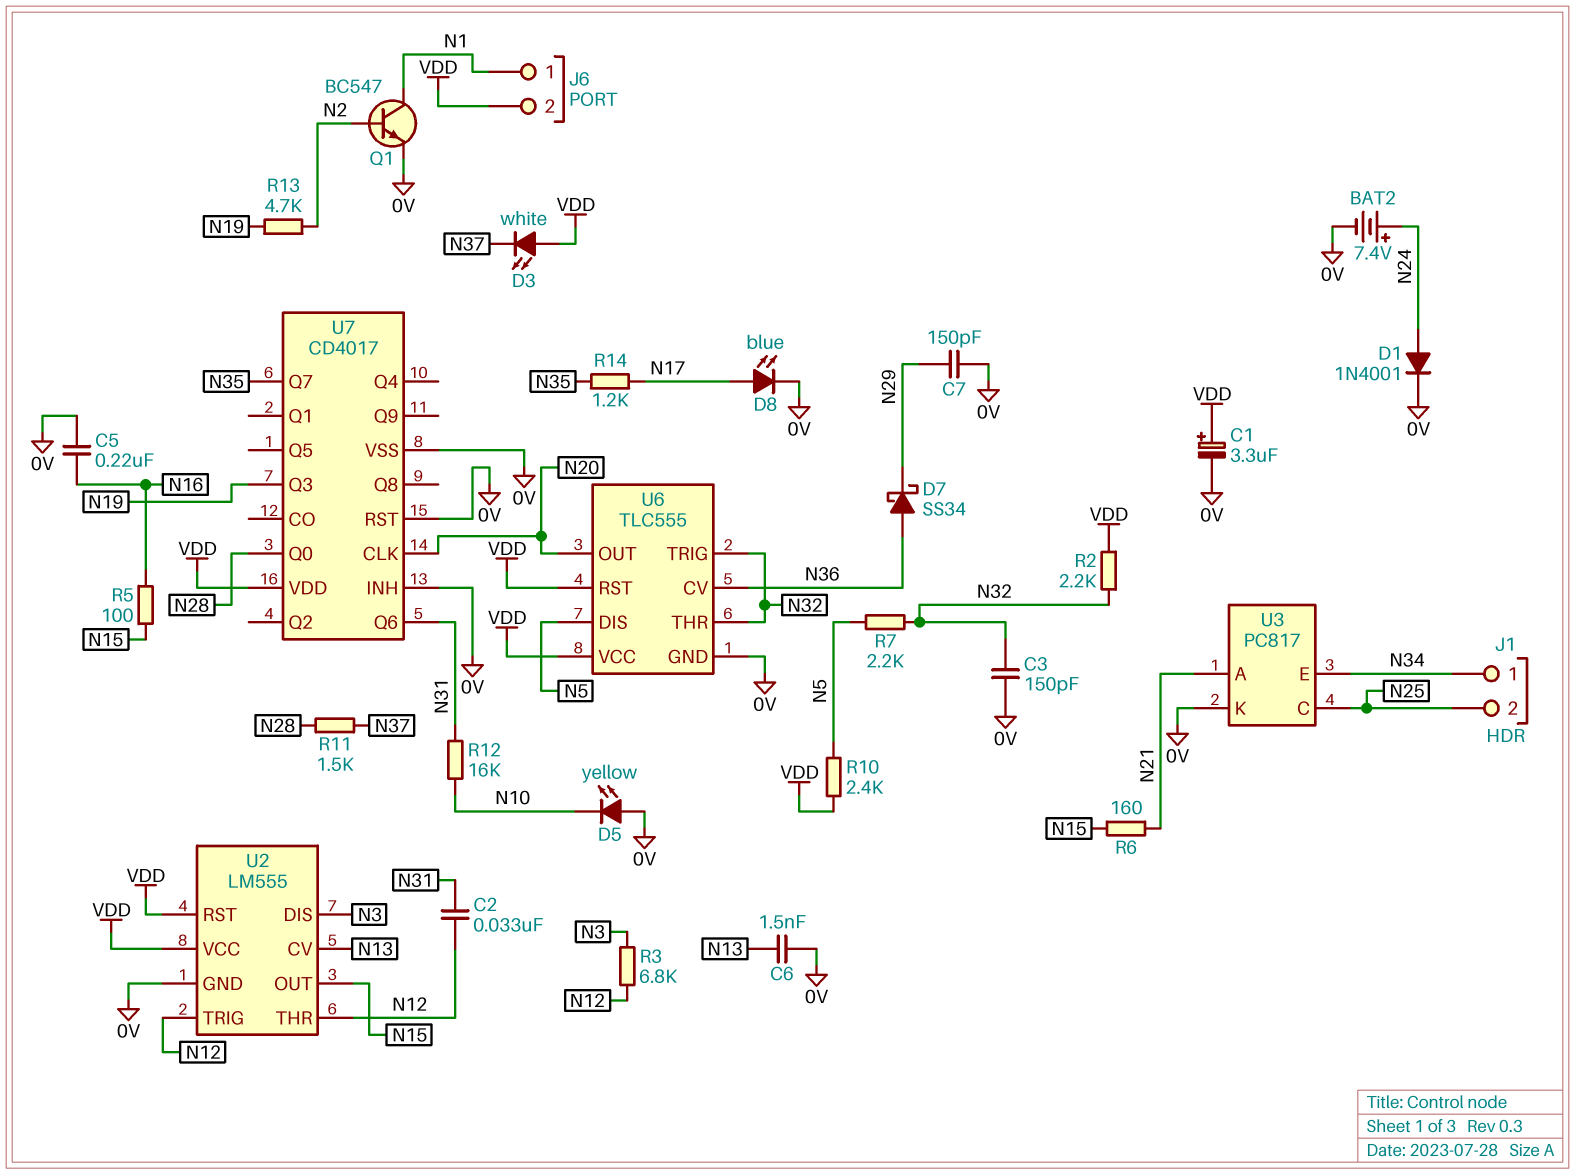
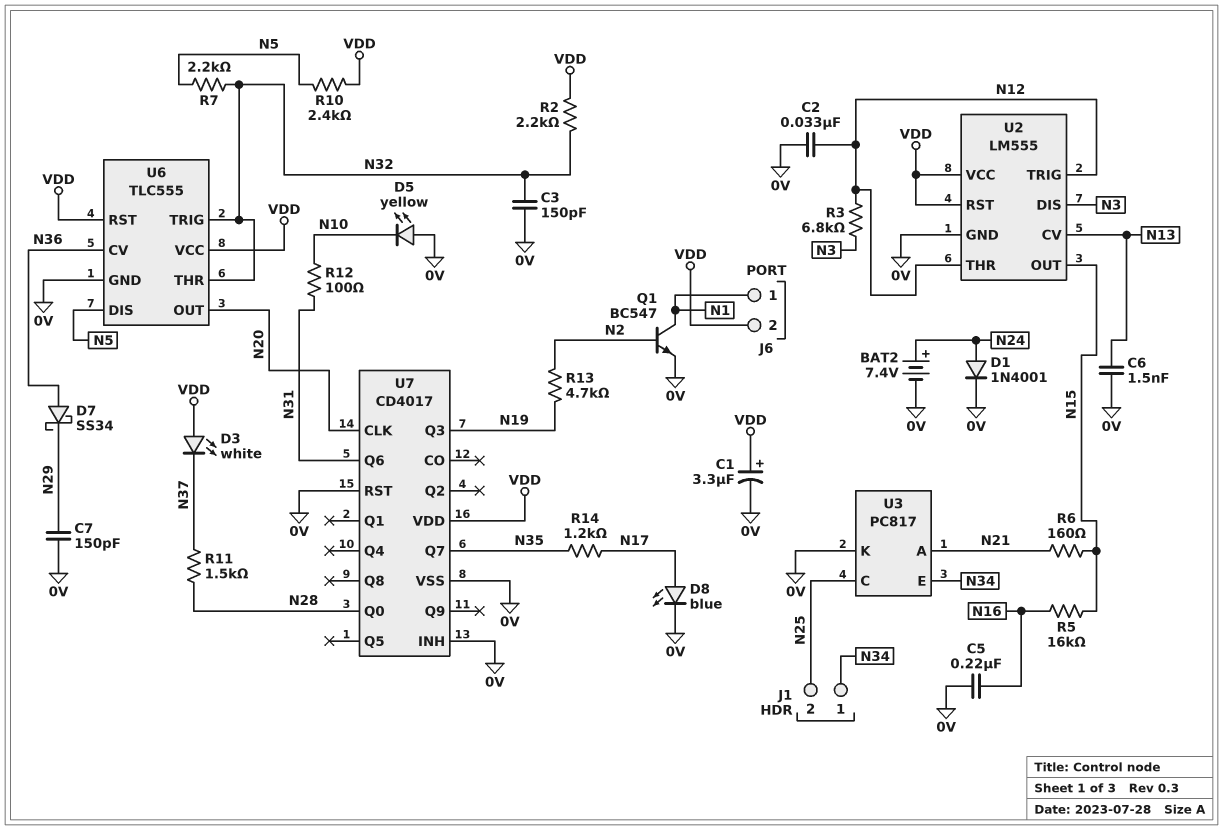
C2: 33nF (N12, N31) -> 33nF (0V, N12)
R5: 100 (N15, N16) -> 16k (N15, N16)
R12: 16k (N10, N31) -> 100 (N10, N31)

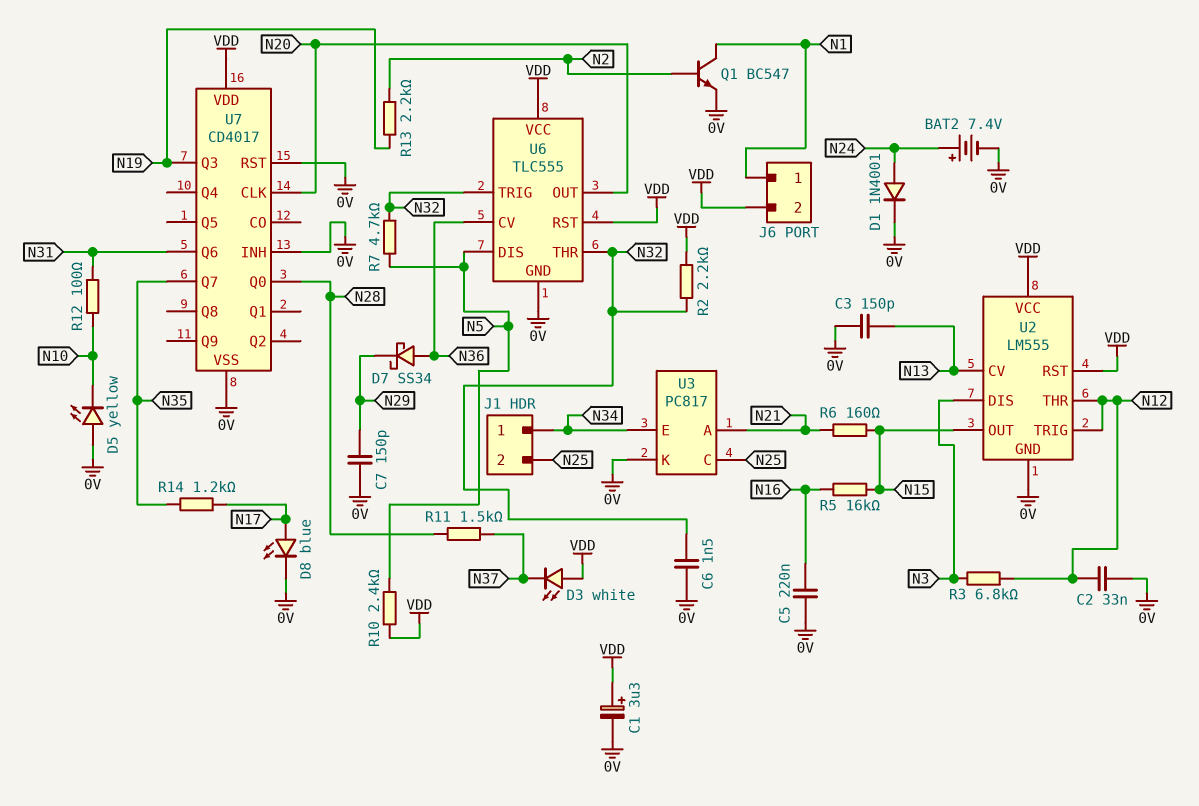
C3: 150pF (0V, N32) -> 150pF (0V, N13)
C6: 1.5nF (0V, N13) -> 1.5nF (0V, N32)
R7: 2.2k (N5, N32) -> 4.7k (N5, N32)
R13: 4.7k (N2, N19) -> 2.2k (N2, N19)

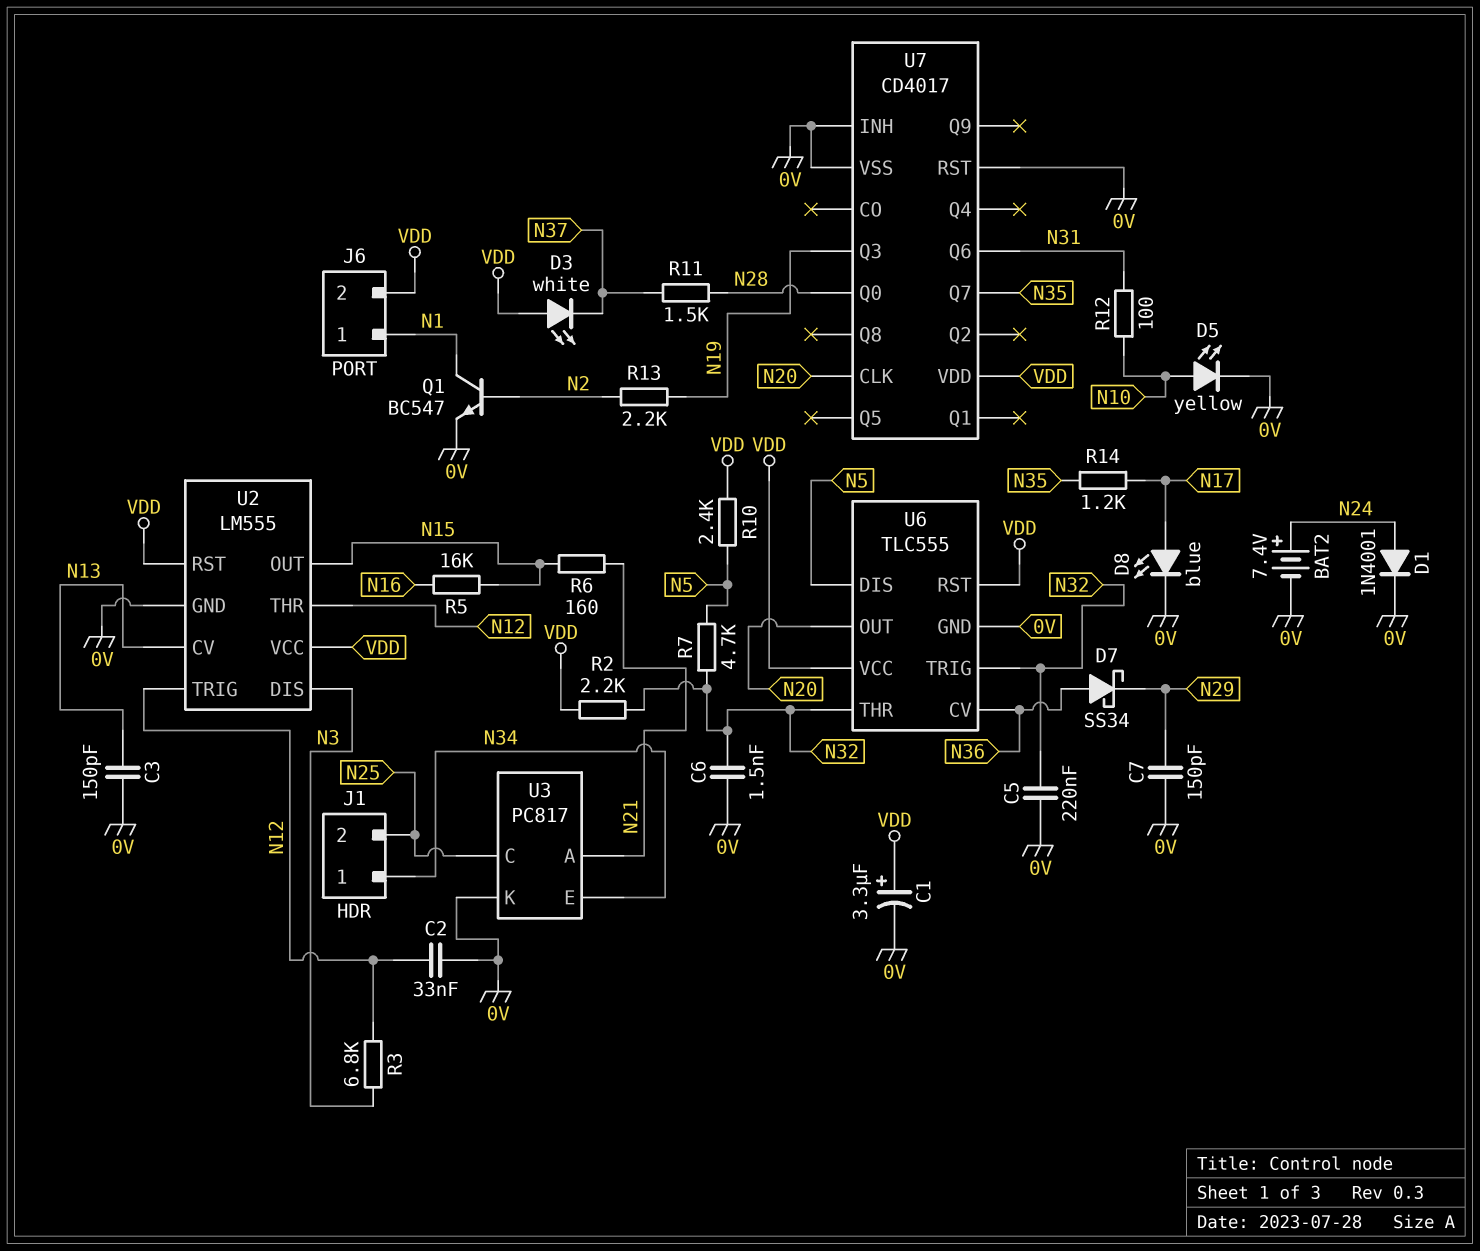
C5: 220nF (0V, N16) -> 220nF (0V, N32)
D5: LED yellow (A 0V, K N10) -> LED yellow (A N10, K 0V)

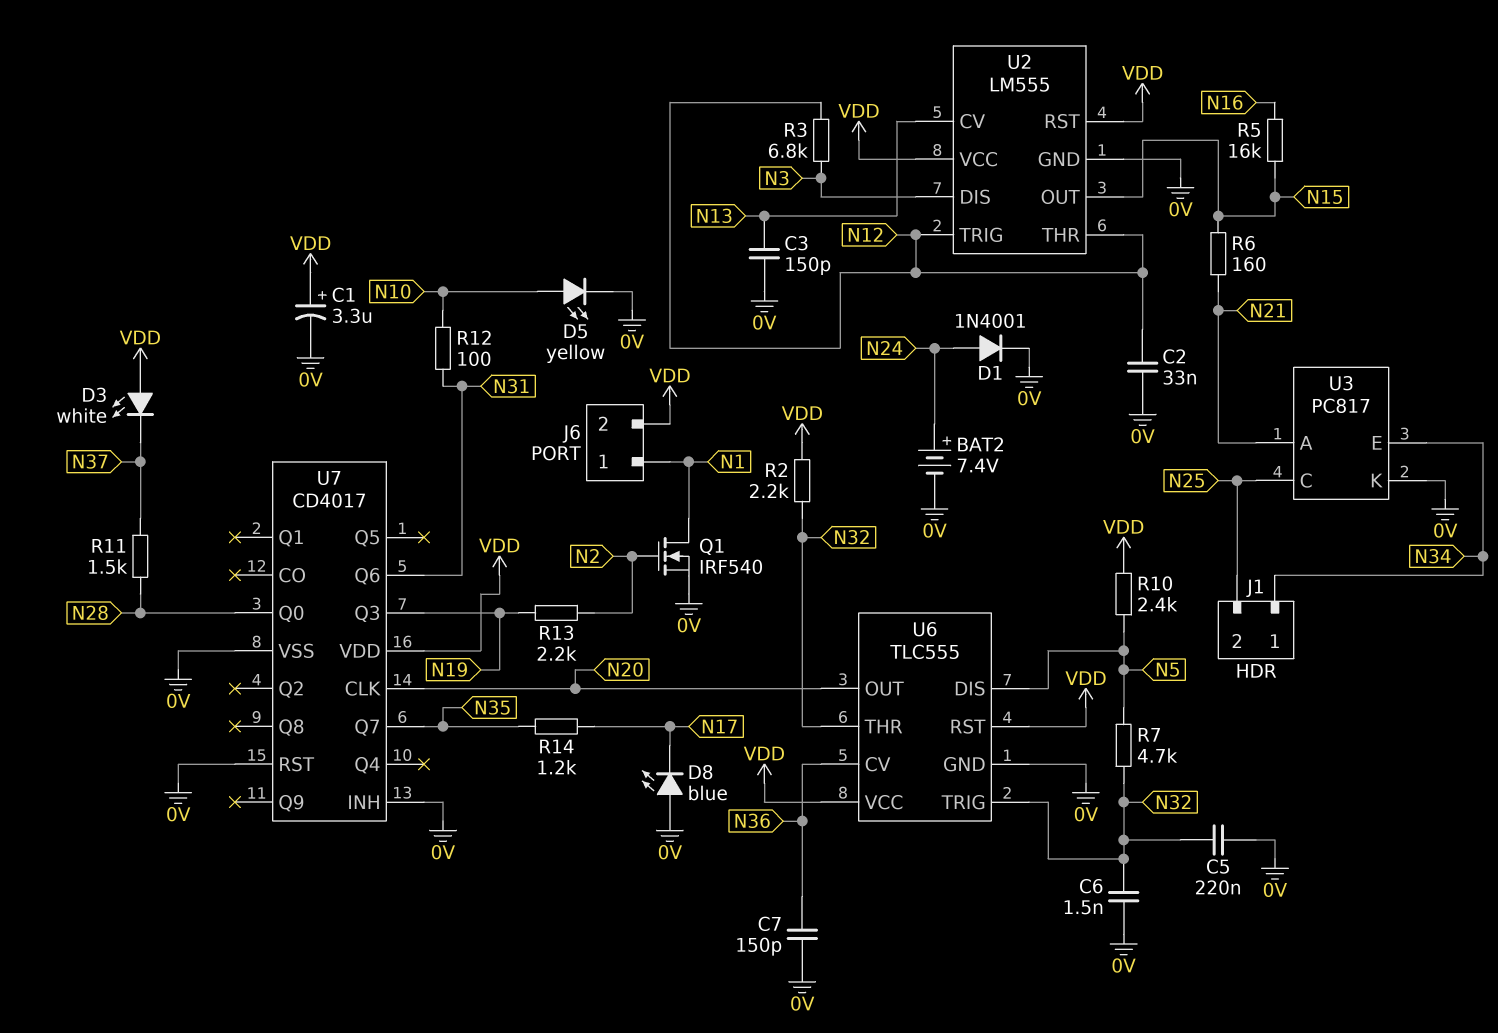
C7: 150pF (0V, N29) -> 150pF (0V, N36)
D7: schottky SS34 (A N36, K N29) -> none
D8: LED blue (A N17, K 0V) -> LED blue (A 0V, K N17)
Q1: NPN BC547 (B N2, C N1, E 0V) -> NMOS IRF540 (G N2, D N1, S 0V)

